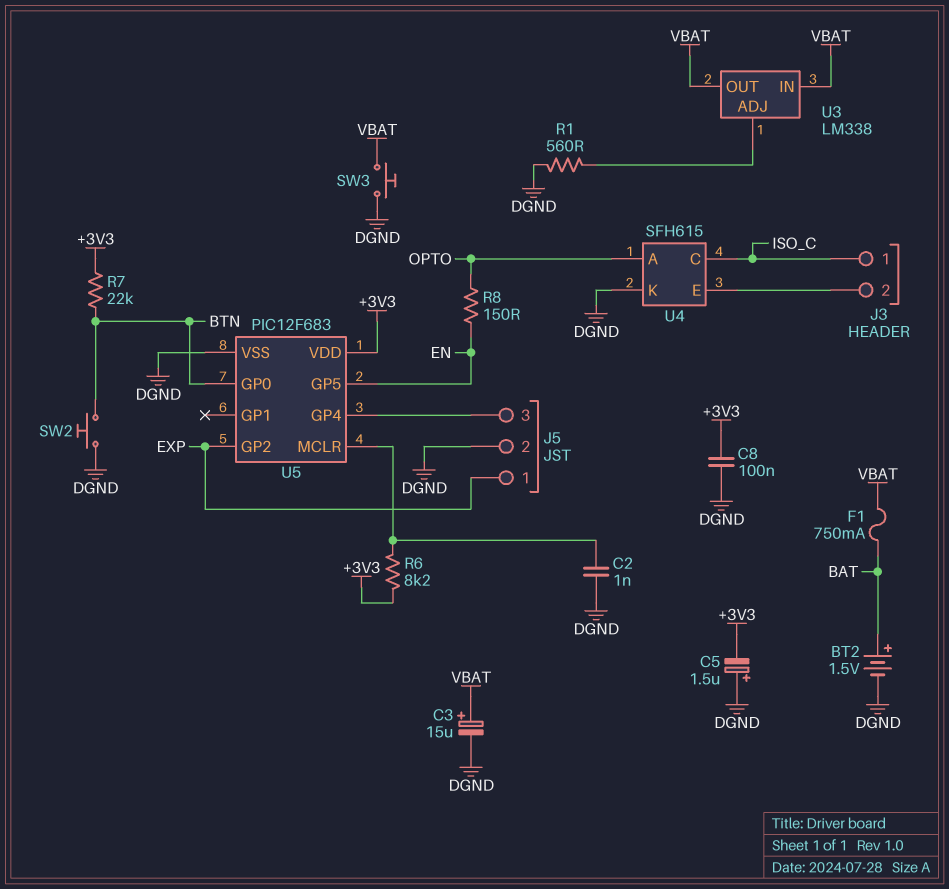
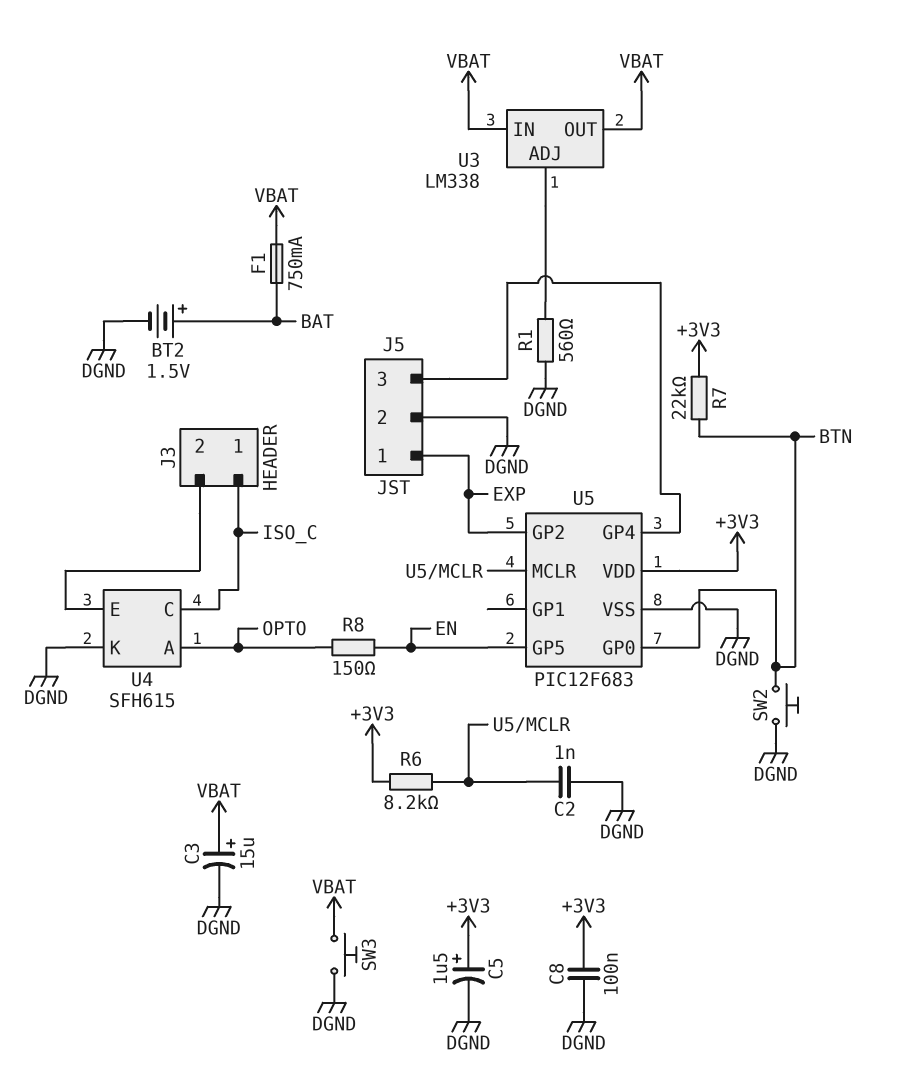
C5: 1.5uF (plus DGND, minus +3V3) -> 1.5uF (plus +3V3, minus DGND)

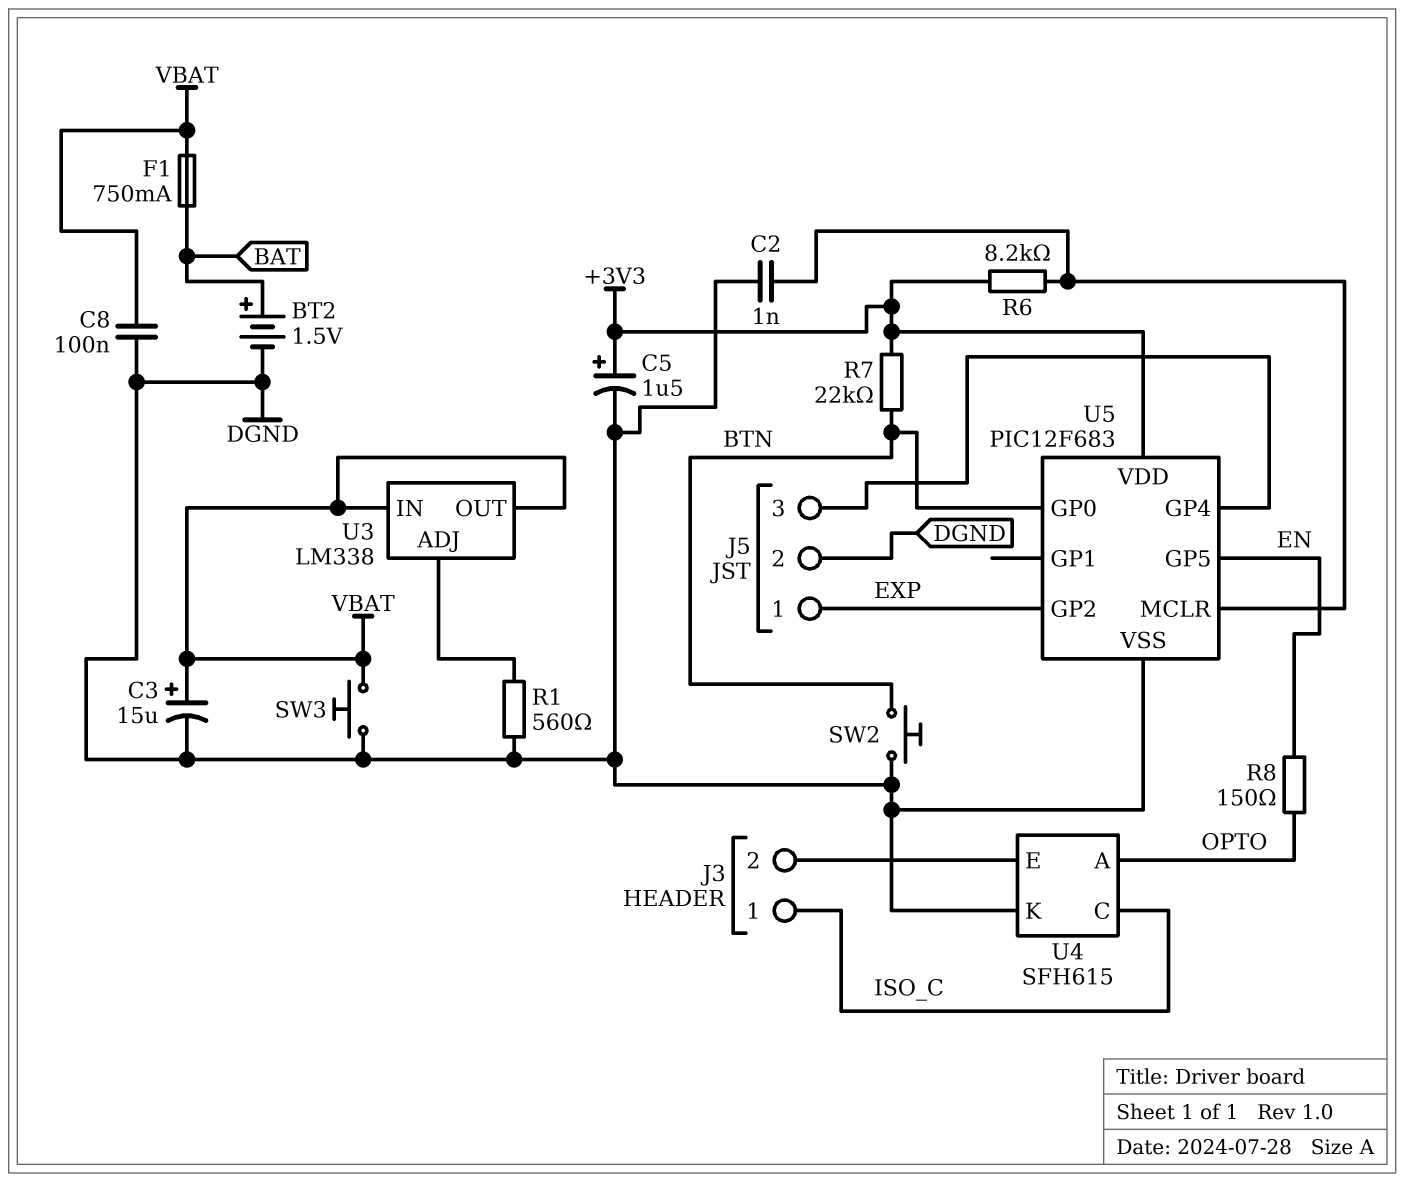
C8: 100nF (+3V3, DGND) -> 100nF (DGND, VBAT)

